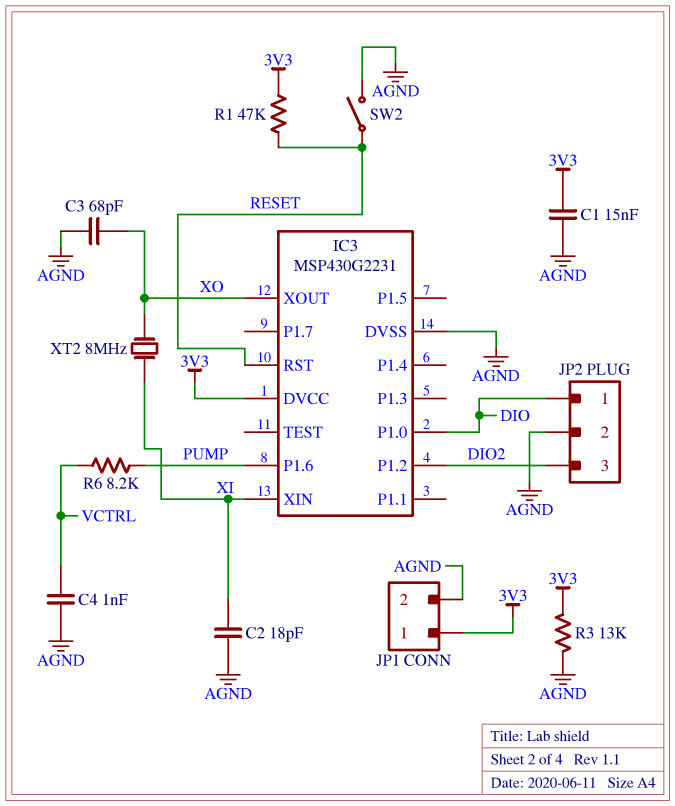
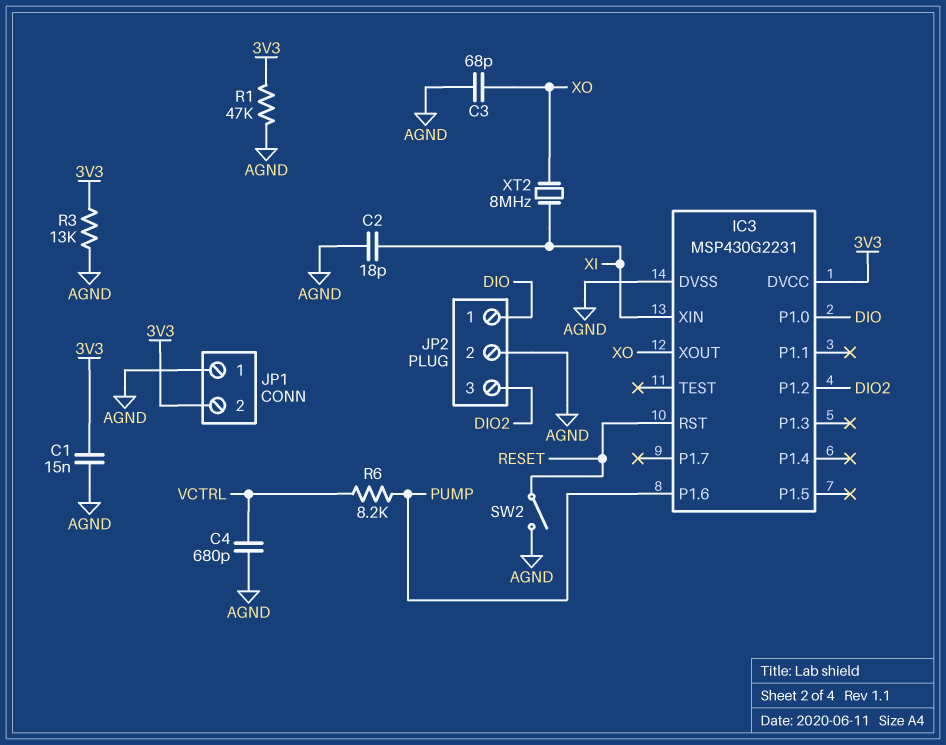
C4: 1nF (AGND, VCTRL) -> 680pF (AGND, VCTRL)
JP1 pin 1: 3V3 -> AGND
JP1 pin 2: AGND -> 3V3
R1: 47k (3V3, RESET) -> 47k (3V3, AGND)

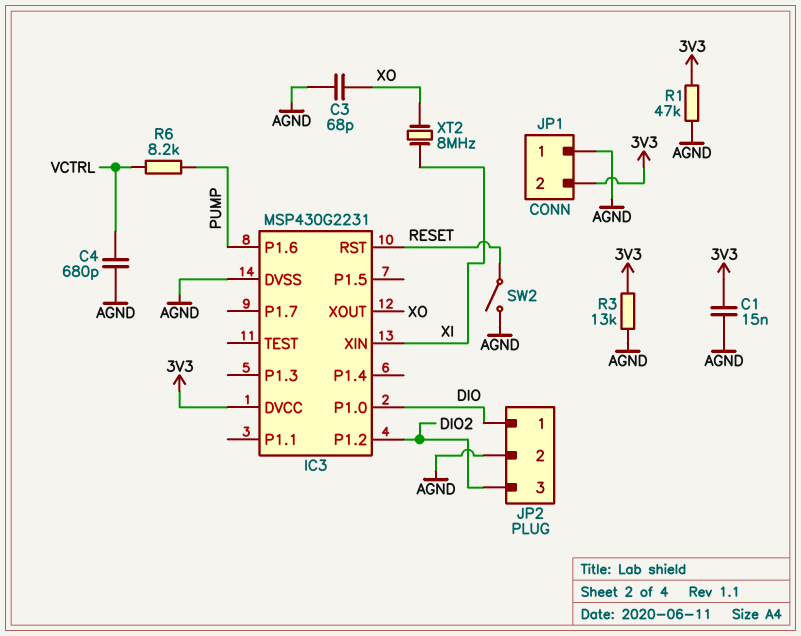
C2: 18pF (AGND, XI) -> none

